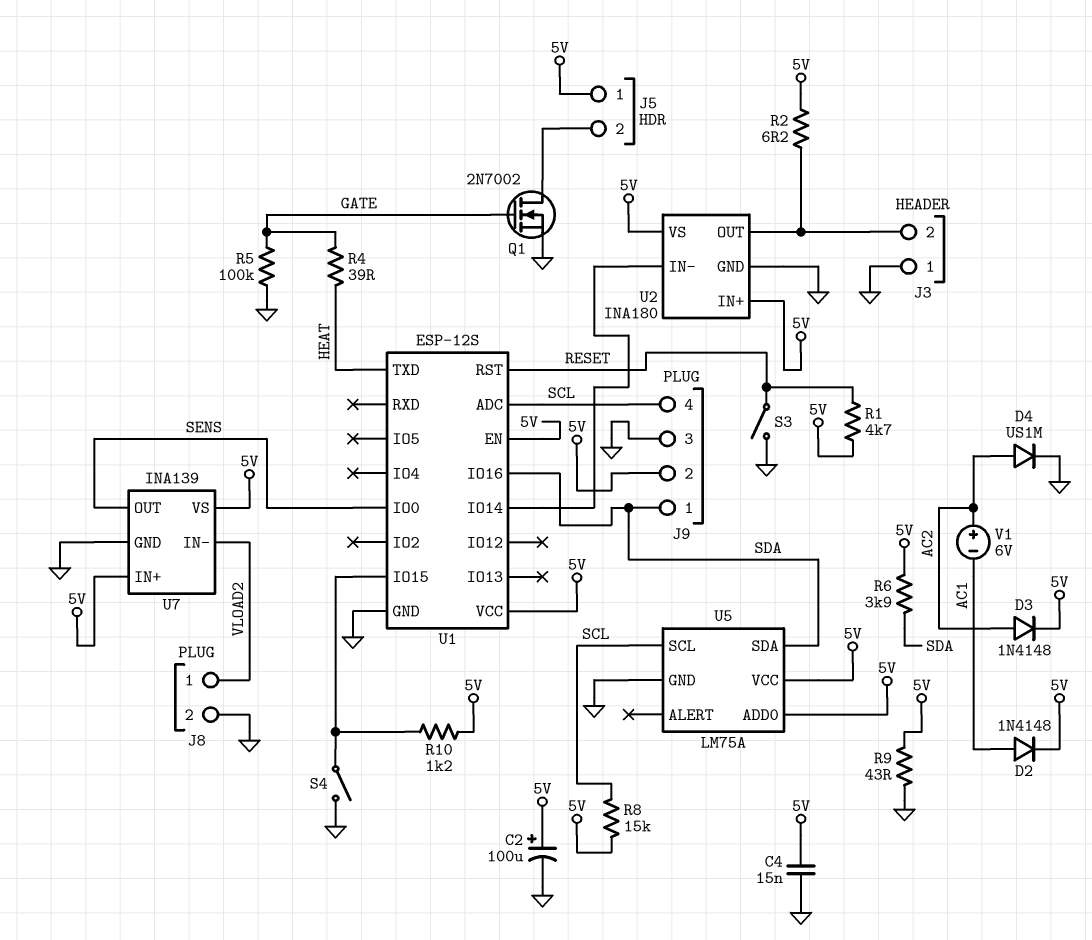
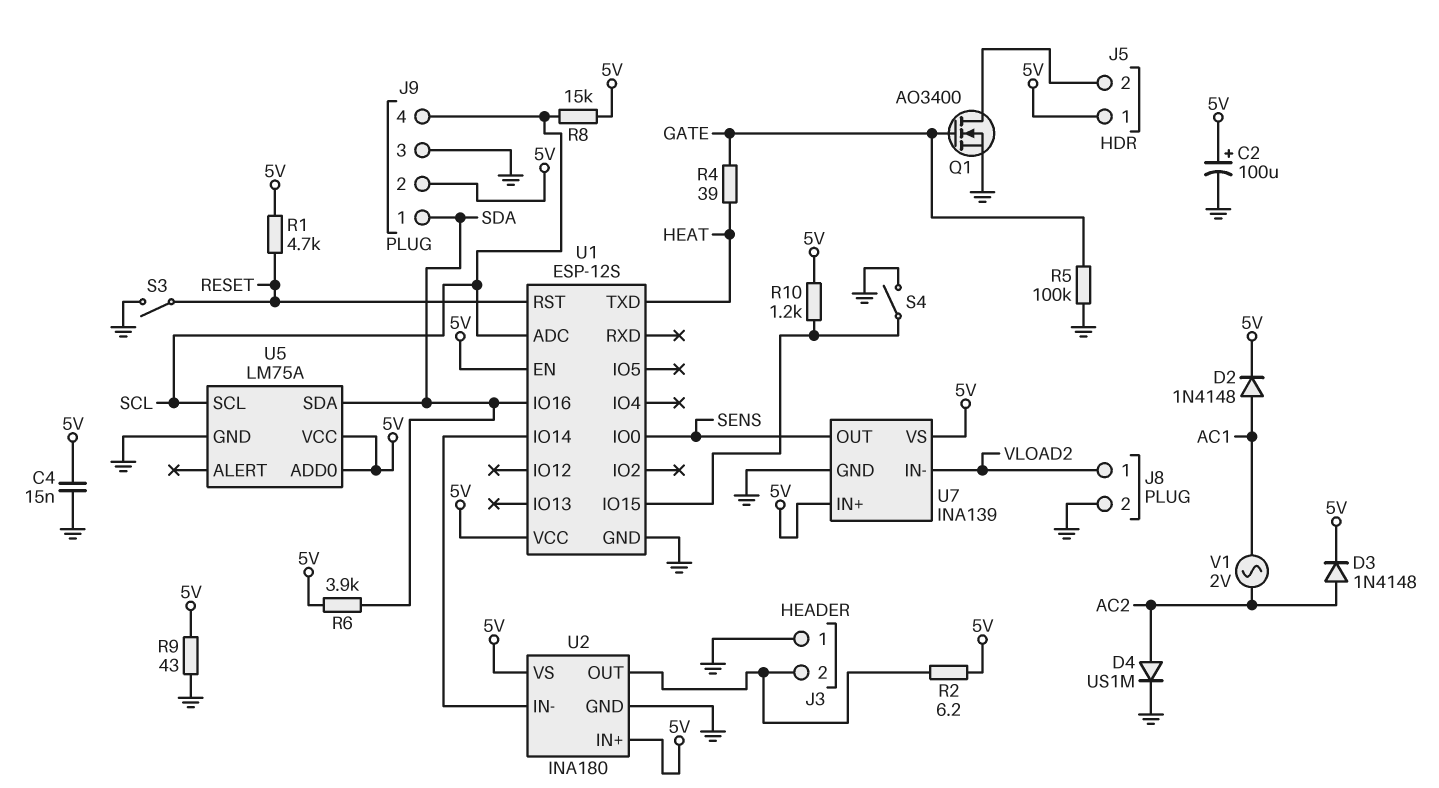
Q1: NMOS 2N7002 (G GATE, D J5/2, S GND) -> NMOS AO3400 (G GATE, D J5/2, S GND)
V1: 6V (plus AC2, minus AC1) -> AC 2V (AC1, AC2)

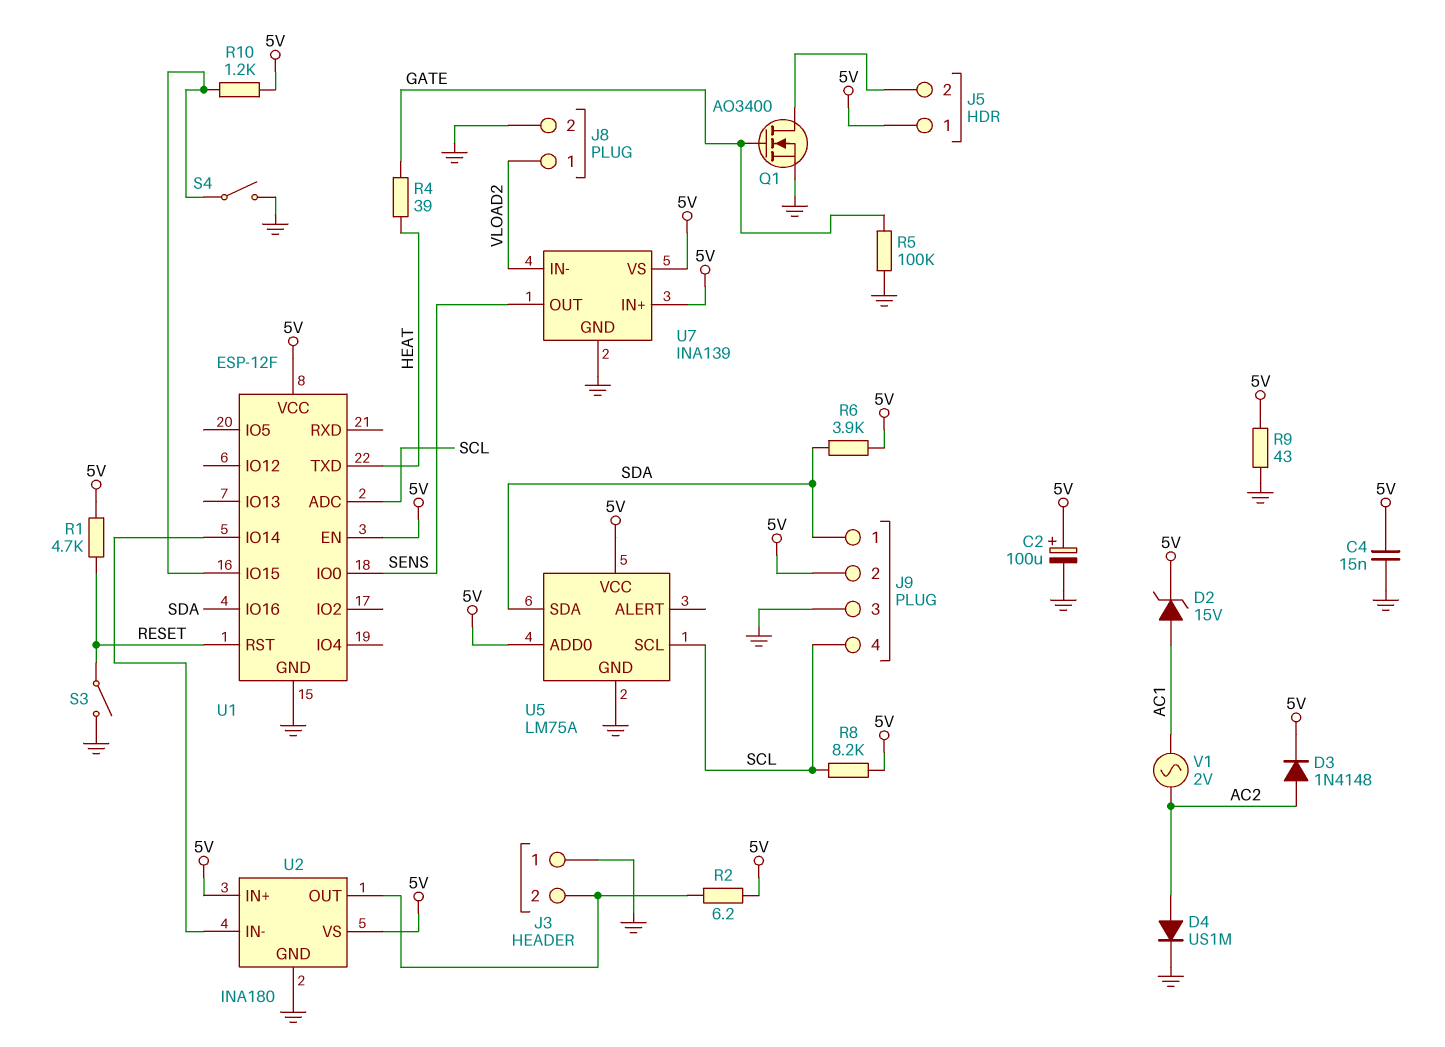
D2: diode 1N4148 (A AC1, K 5V) -> zener 15V (A AC1, K 5V)
R8: 15k (5V, SCL) -> 8.2k (5V, SCL)
U1: ESP-12S -> ESP-12F

